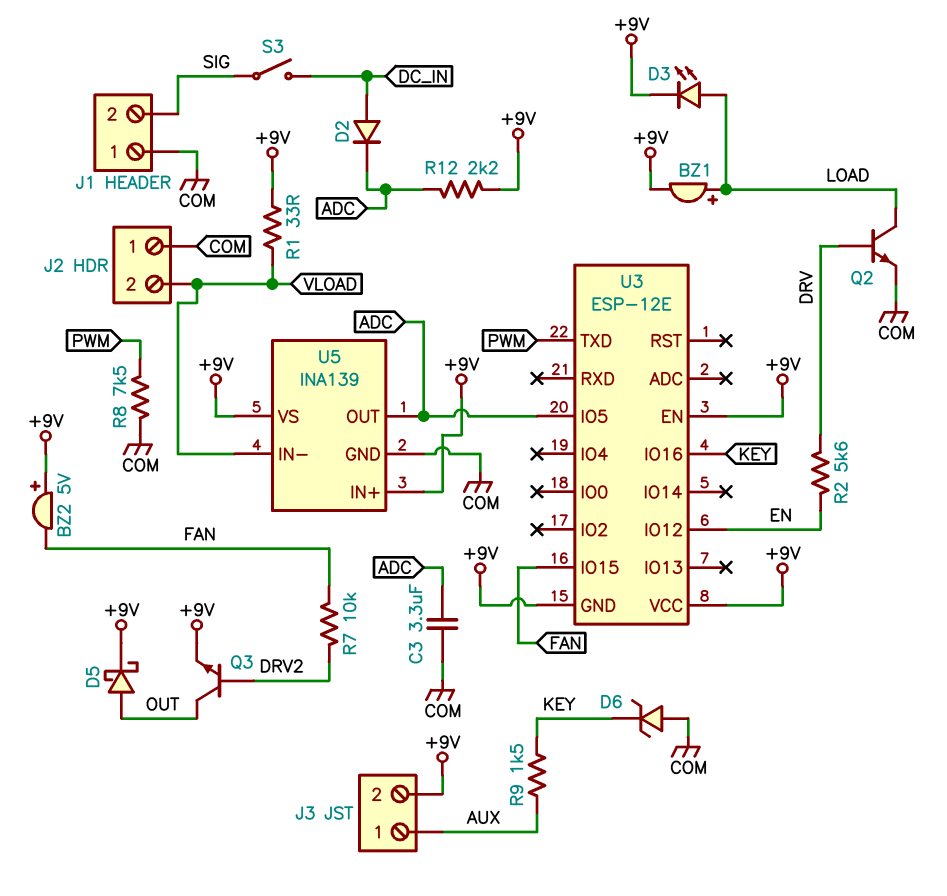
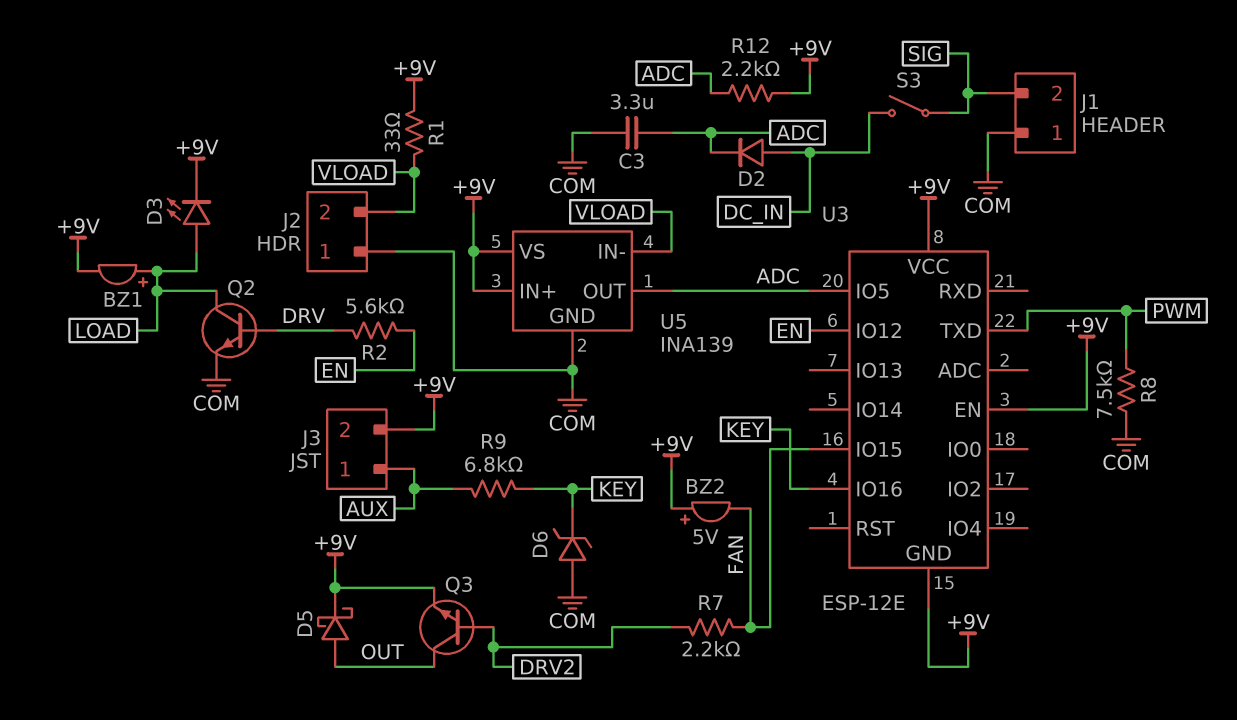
R7: 10k (DRV2, FAN) -> 2.2k (DRV2, FAN)
R9: 1.5k (AUX, KEY) -> 6.8k (AUX, KEY)

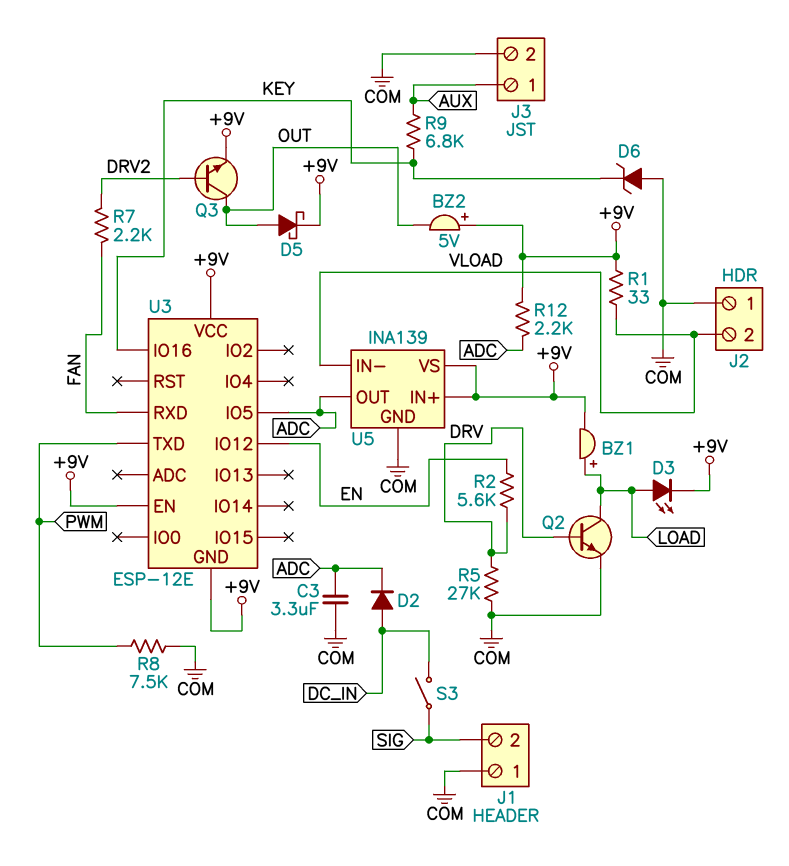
BZ2: buzzer 5V (plus +9V, minus FAN) -> buzzer 5V (plus +9V, minus OUT)
J3 pin 2: +9V -> COM
R5: none -> 27k (COM, DRV)
U3 pin IO15: FAN -> none
U3 pin RXD: none -> FAN

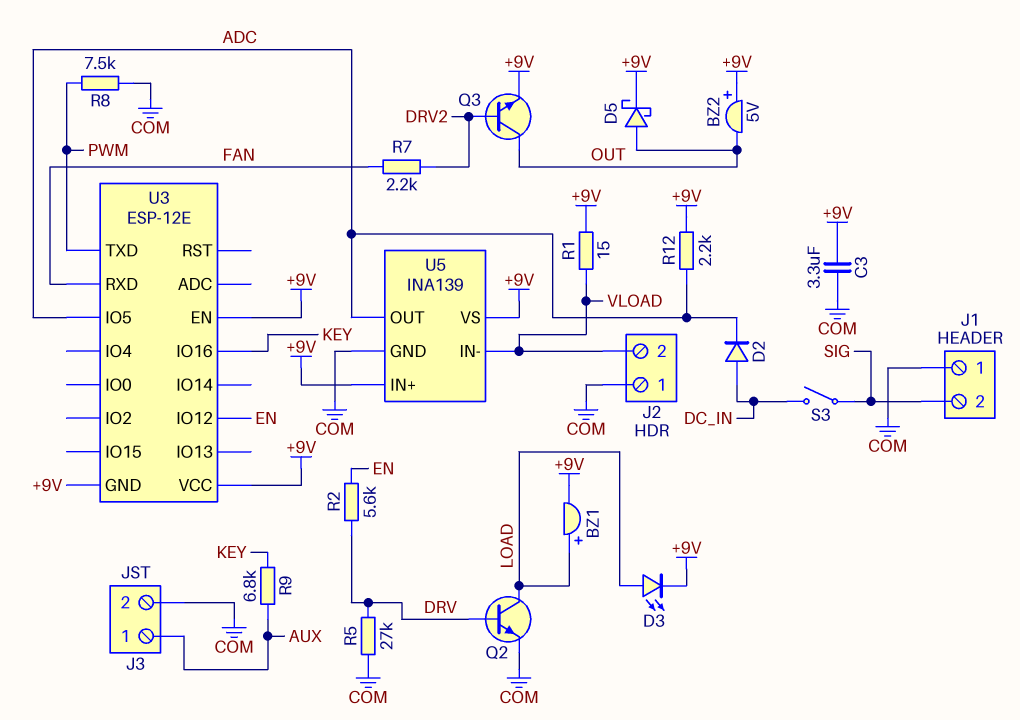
C3: 3.3uF (ADC, COM) -> 3.3uF (+9V, COM)
D6: zener (A COM, K KEY) -> none
R1: 33 (+9V, VLOAD) -> 15 (+9V, VLOAD)

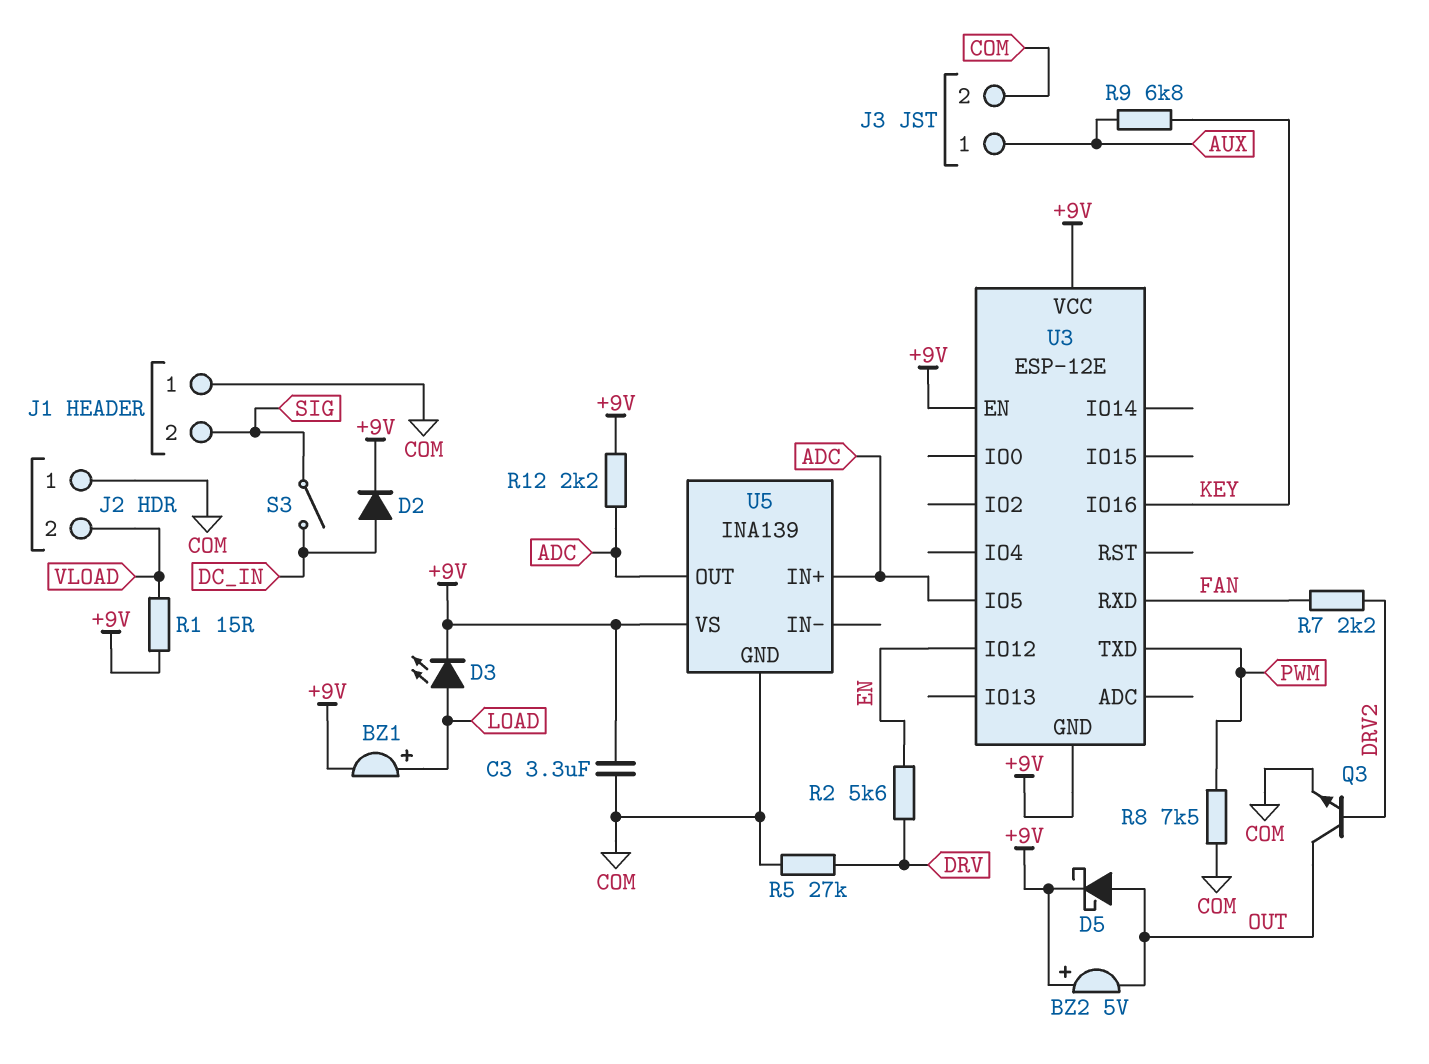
D2: diode (A DC_IN, K ADC) -> diode (A DC_IN, K +9V)
Q2: NPN (B DRV, C LOAD, E COM) -> none
Q3: NPN (B DRV2, C OUT, E +9V) -> NPN (B DRV2, C OUT, E COM)
U5 pin IN+: +9V -> ADC
U5 pin IN-: VLOAD -> none

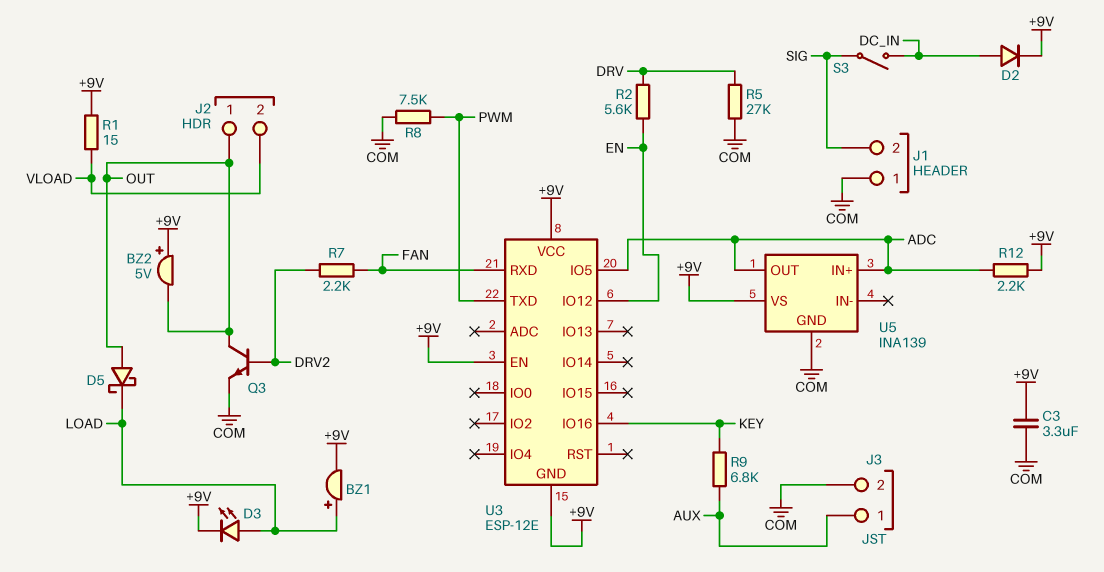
D5: schottky (A OUT, K +9V) -> schottky (A OUT, K LOAD)
J2 pin 1: COM -> OUT

